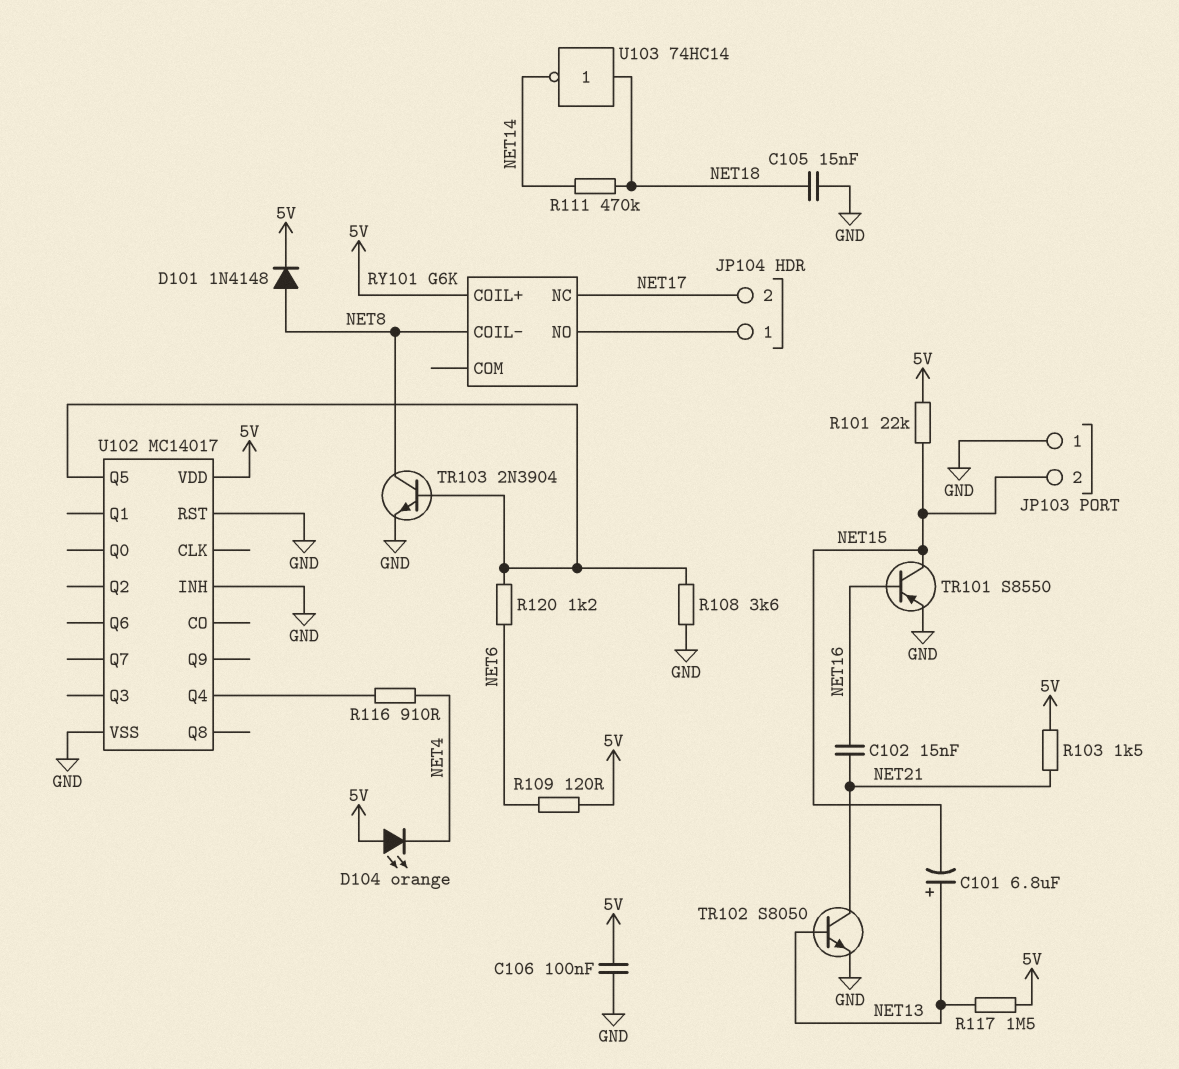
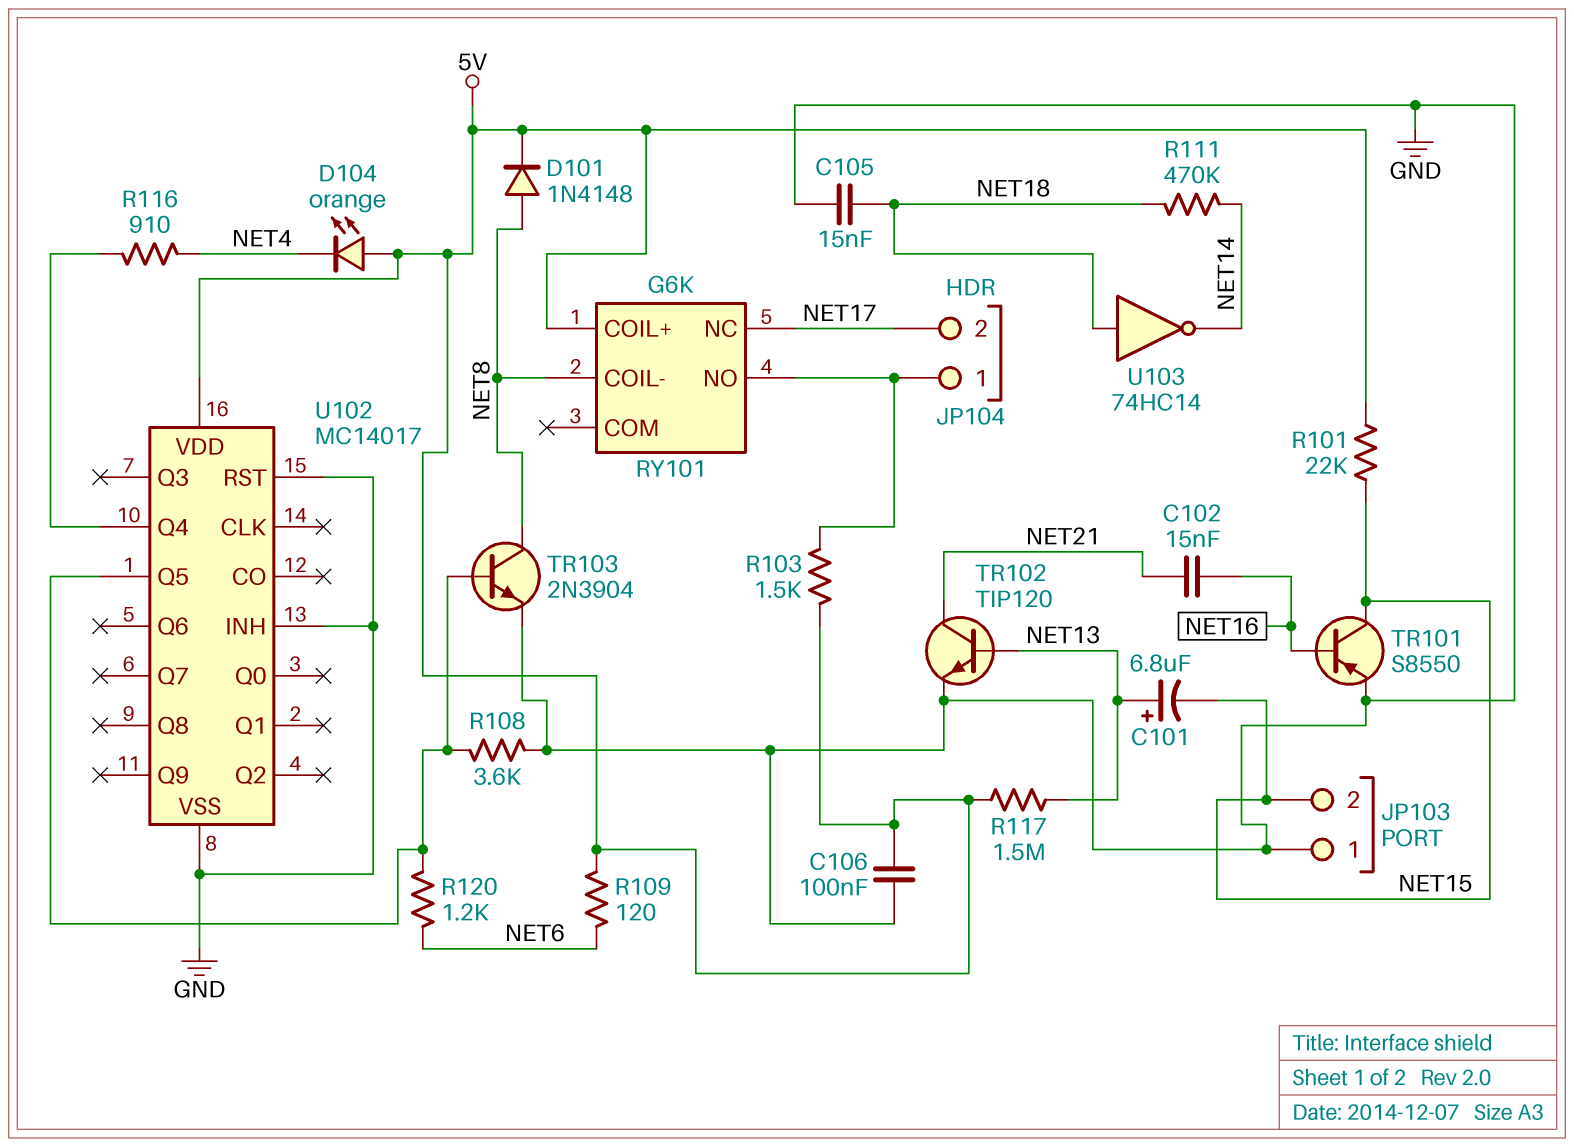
R103: 1.5k (5V, NET21) -> 1.5k (5V, JP104/1)
TR102: NPN S8050 (B NET13, C NET21, E GND) -> NPN TIP120 (B NET13, C NET21, E GND)

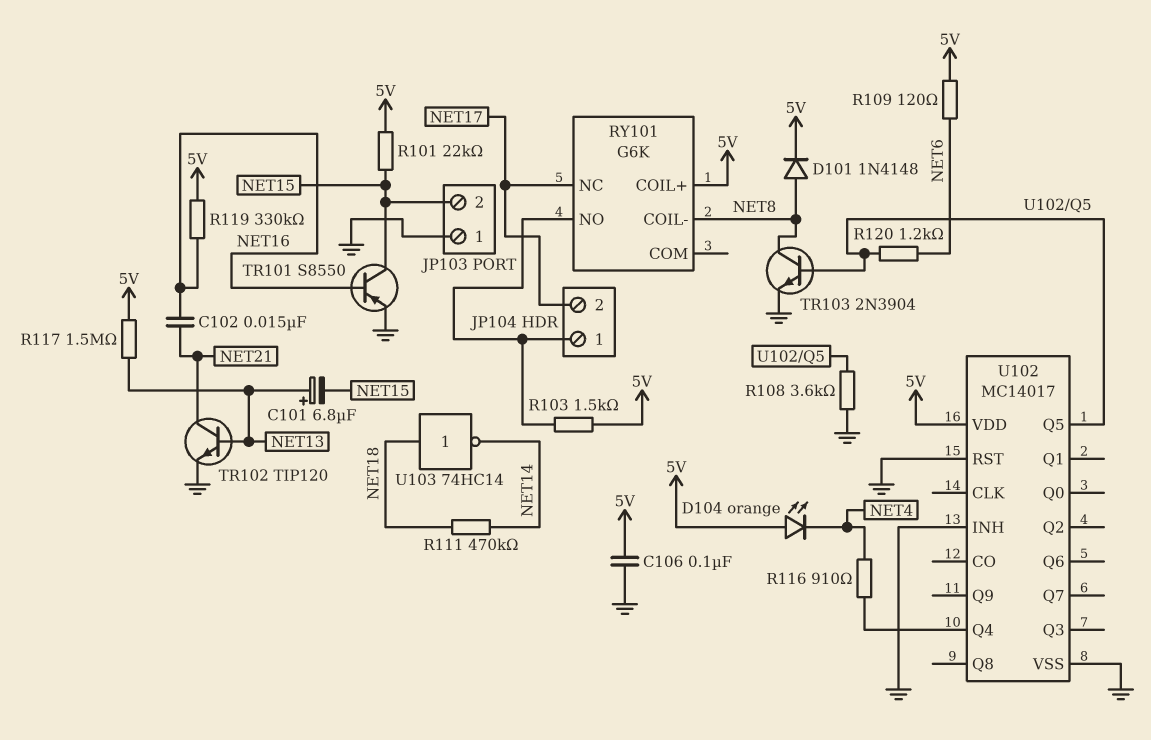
C105: 15nF (GND, NET18) -> none
R119: none -> 330k (5V, NET16)

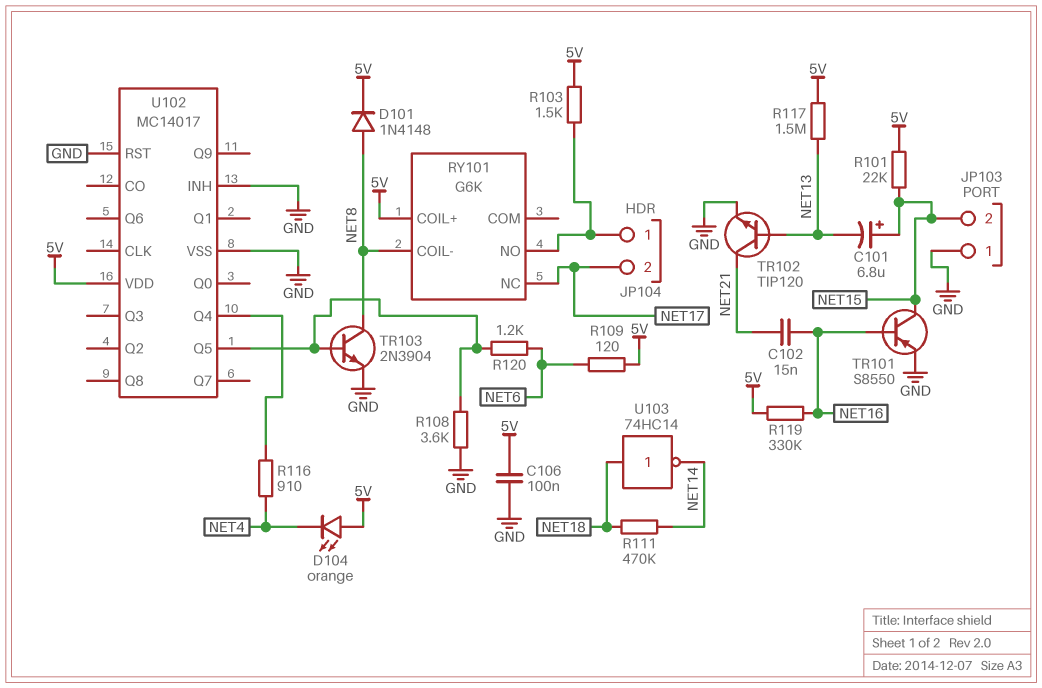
C101: 6.8uF (plus NET13, minus NET15) -> 6.8uF (plus NET15, minus NET13)

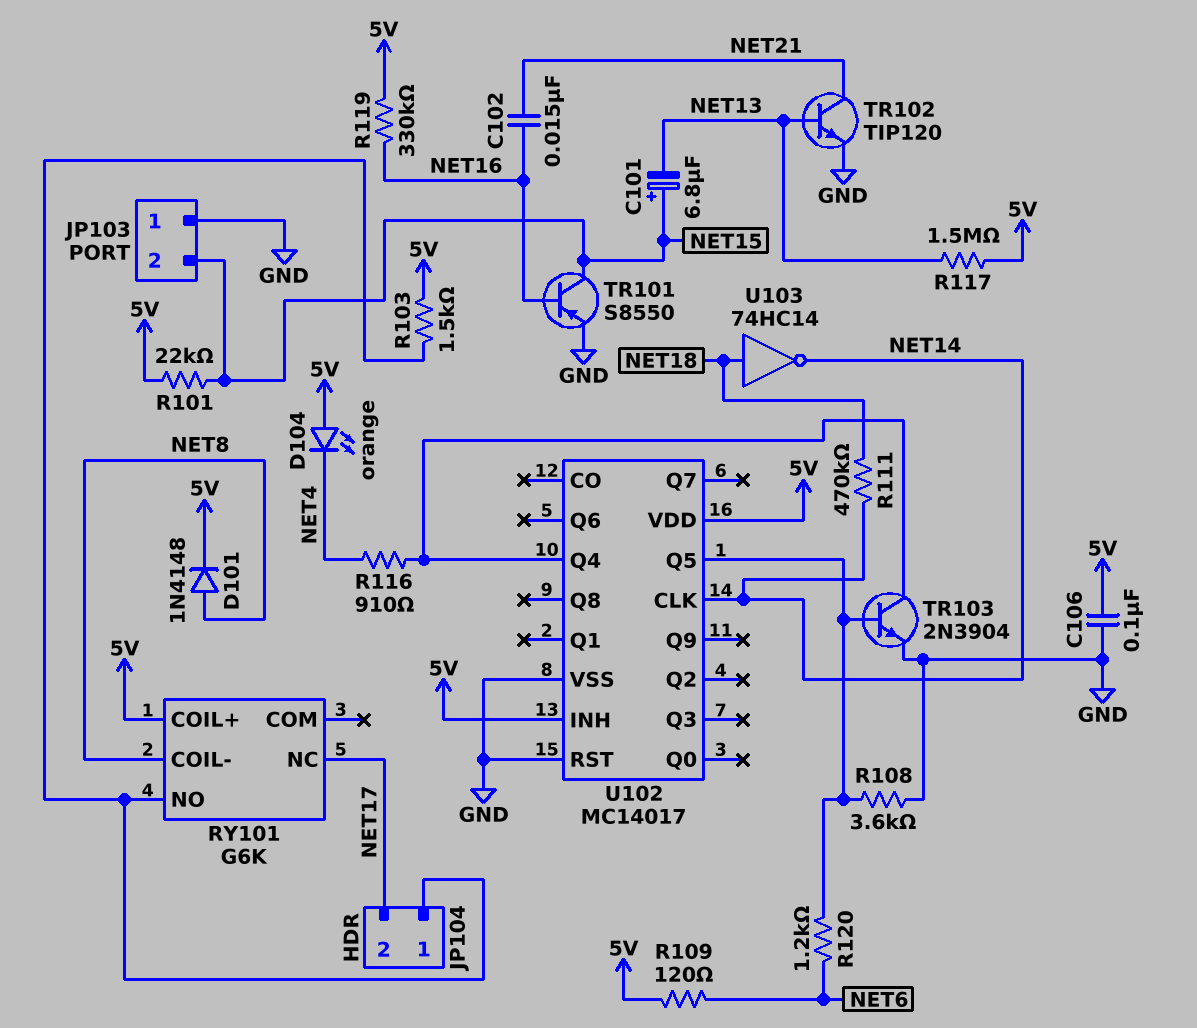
TR103: NPN 2N3904 (B U102/Q5, C NET8, E GND) -> NPN 2N3904 (B U102/Q5, C U102/Q4, E GND)
U102 pin CLK: none -> NET14
U102 pin INH: GND -> 5V

